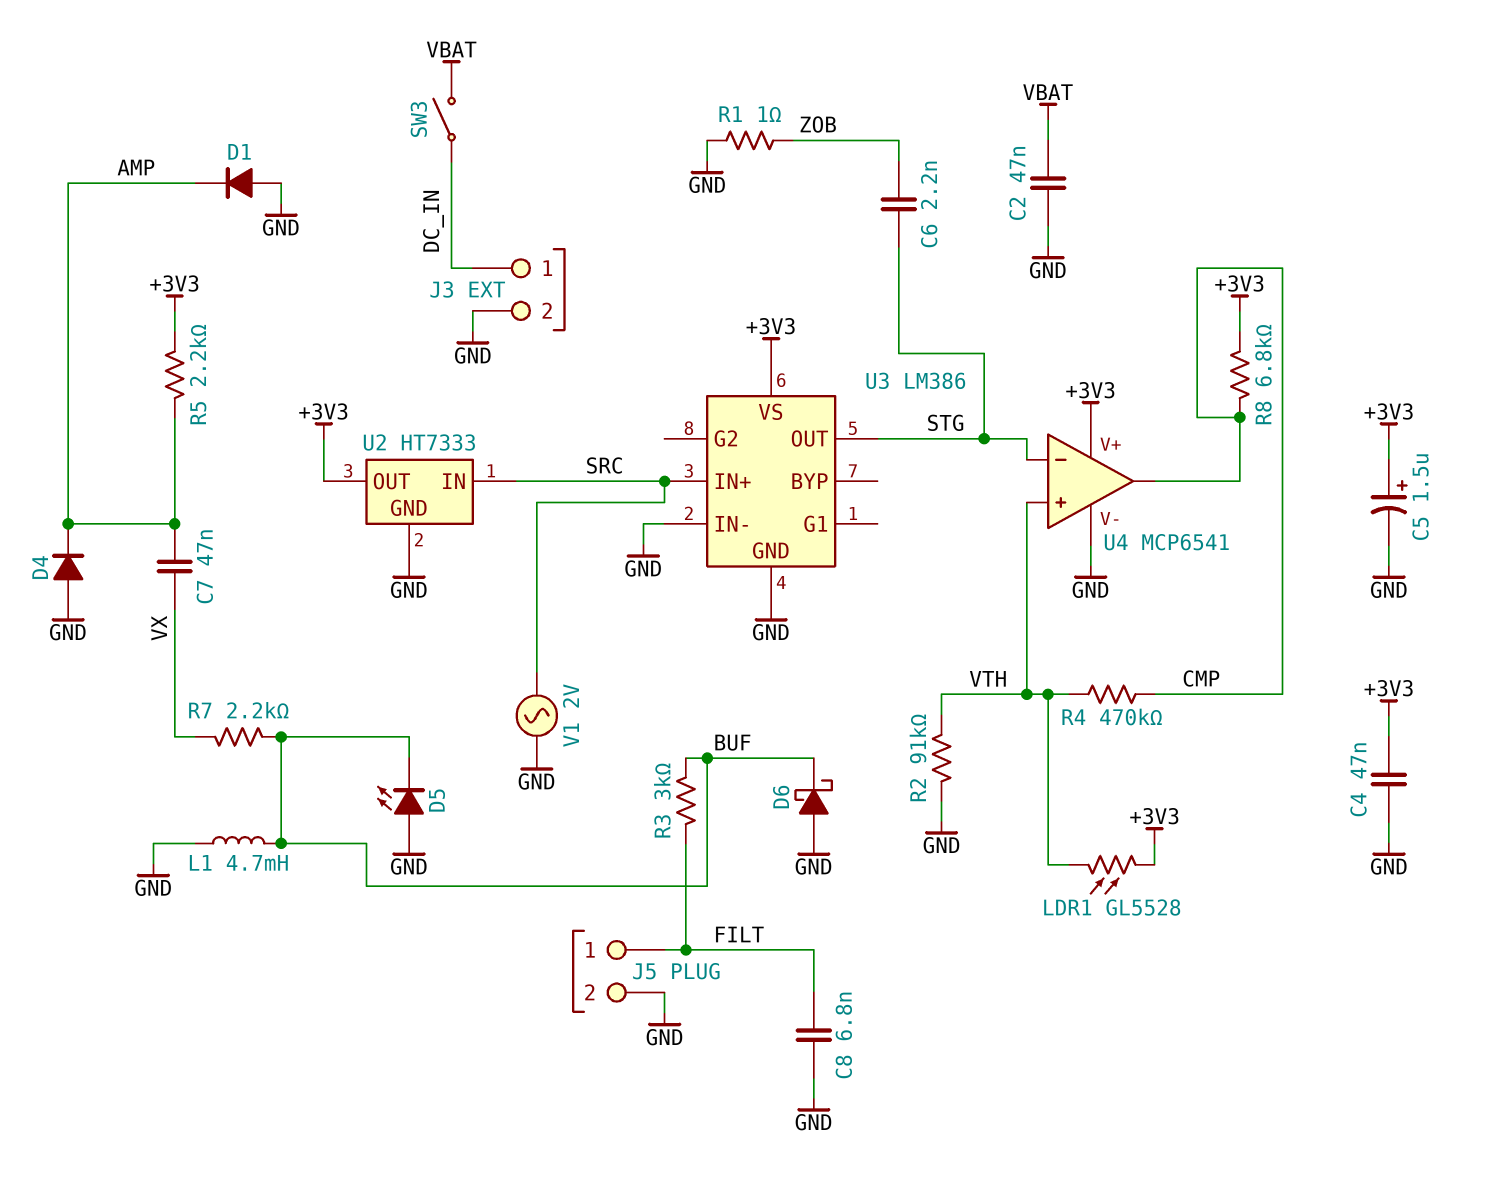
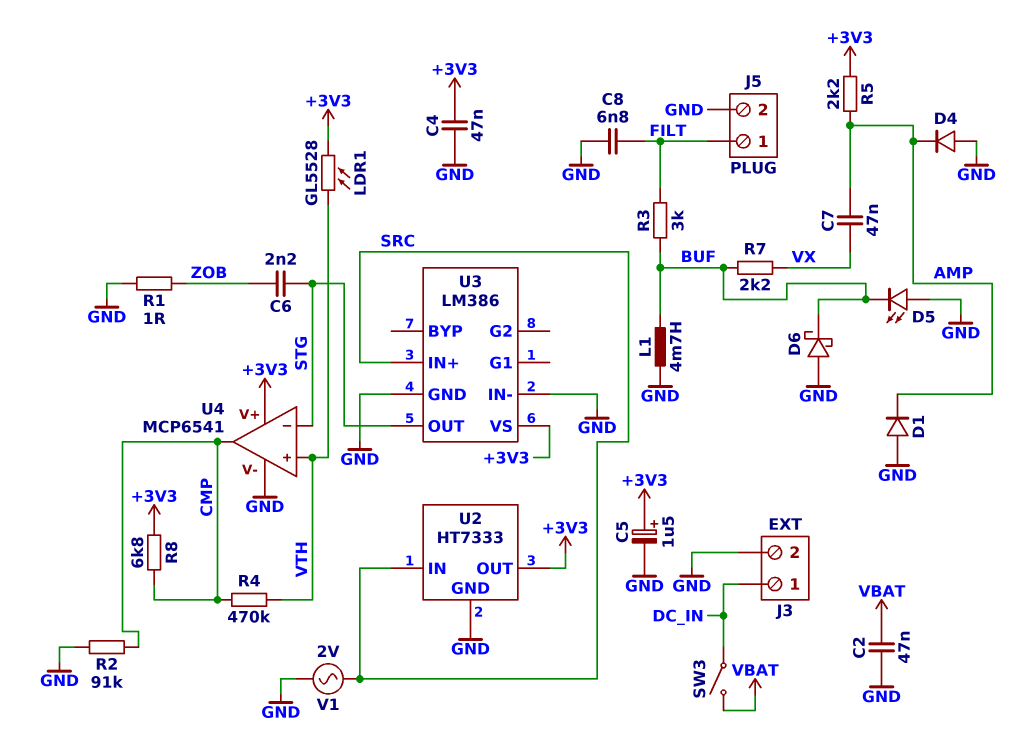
R2: 91k (GND, VTH) -> 91k (CMP, GND)

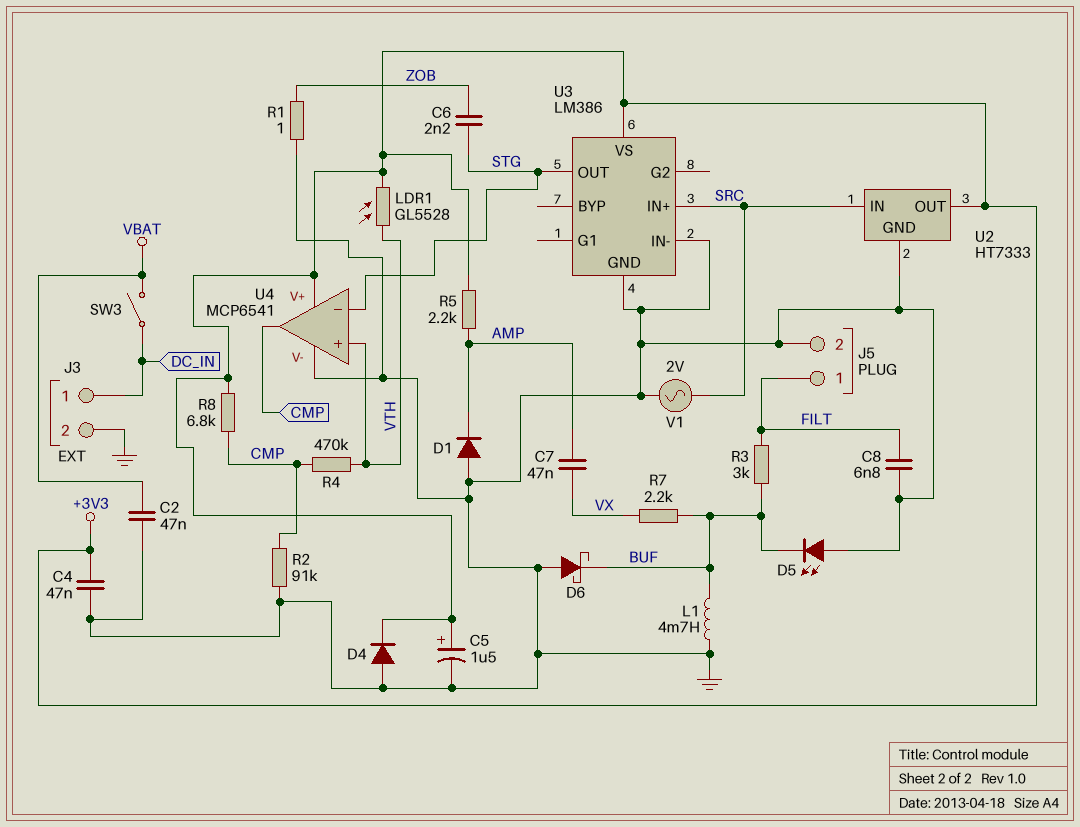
D4: diode (A GND, K AMP) -> diode (A GND, K +3V3)

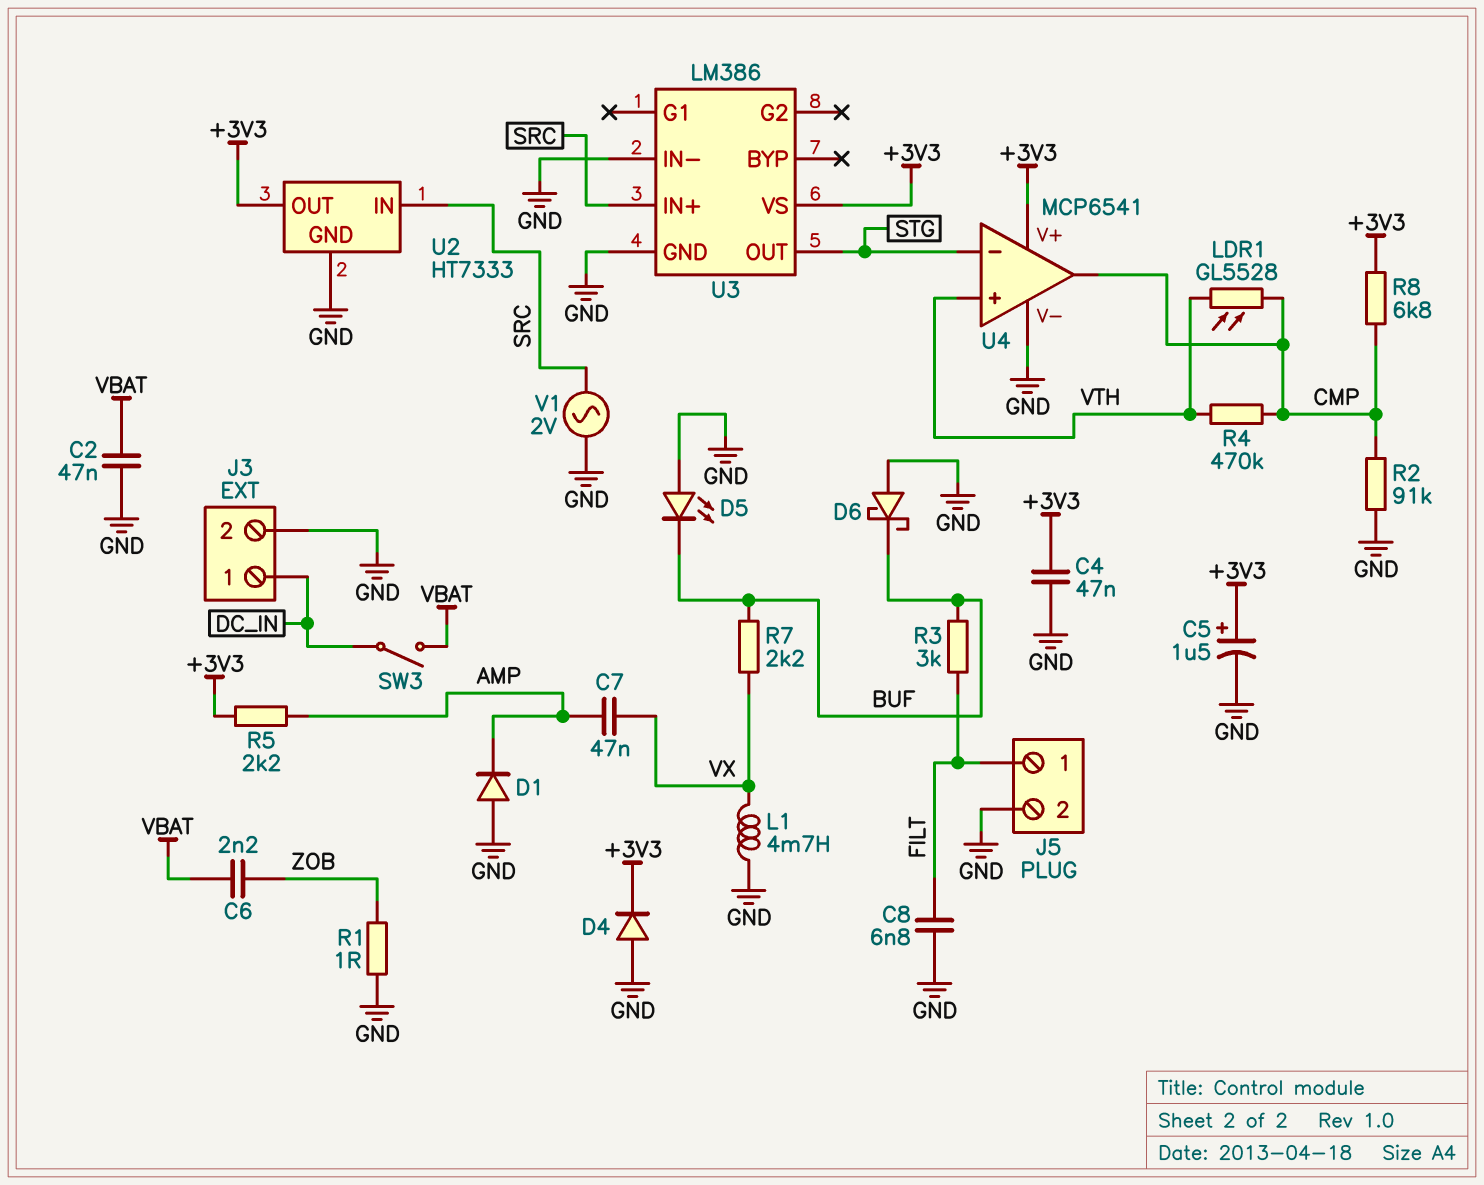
C6: 2.2nF (STG, ZOB) -> 2.2nF (VBAT, ZOB)
L1: 4.7mH (BUF, GND) -> 4.7mH (GND, VX)
LDR1: GL5528 (+3V3, VTH) -> GL5528 (CMP, VTH)

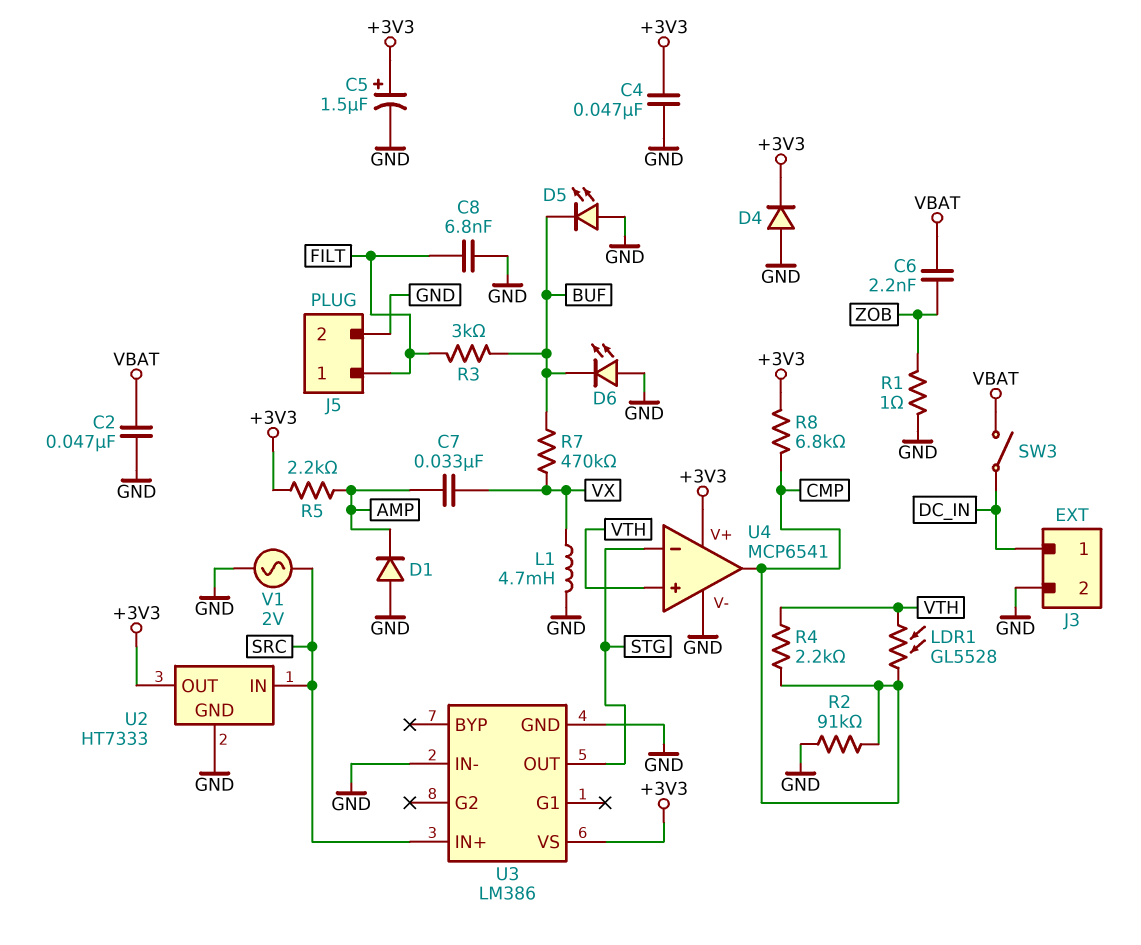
C7: 47nF (AMP, VX) -> 33nF (AMP, VX)
D6: schottky (A GND, K BUF) -> LED (A GND, K BUF)
R4: 470k (CMP, VTH) -> 2.2k (CMP, VTH)
R7: 2.2k (BUF, VX) -> 470k (BUF, VX)

